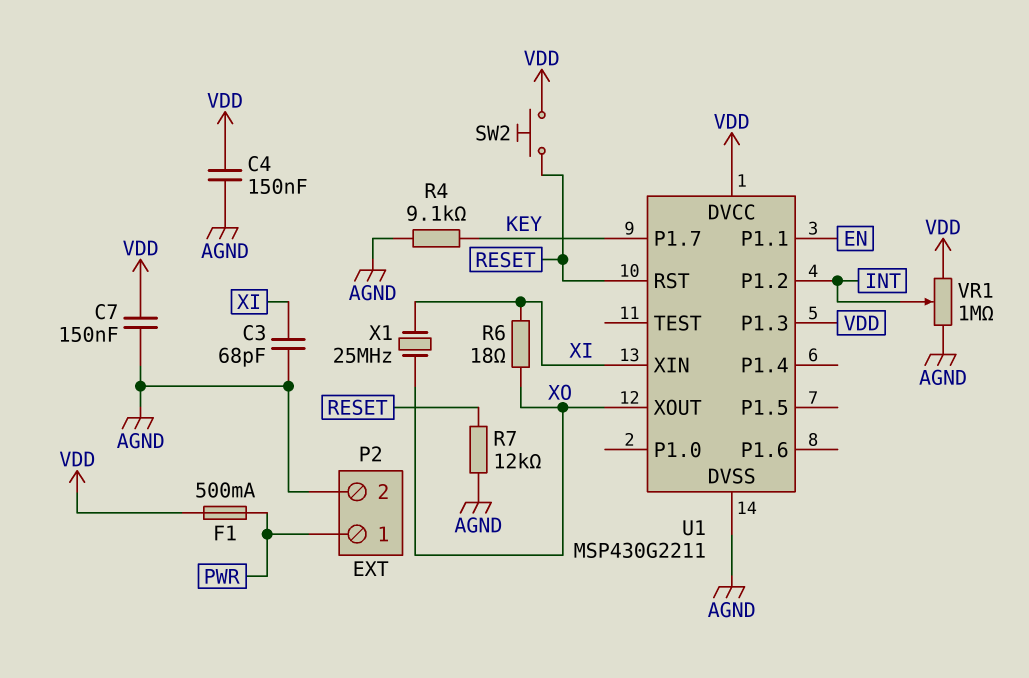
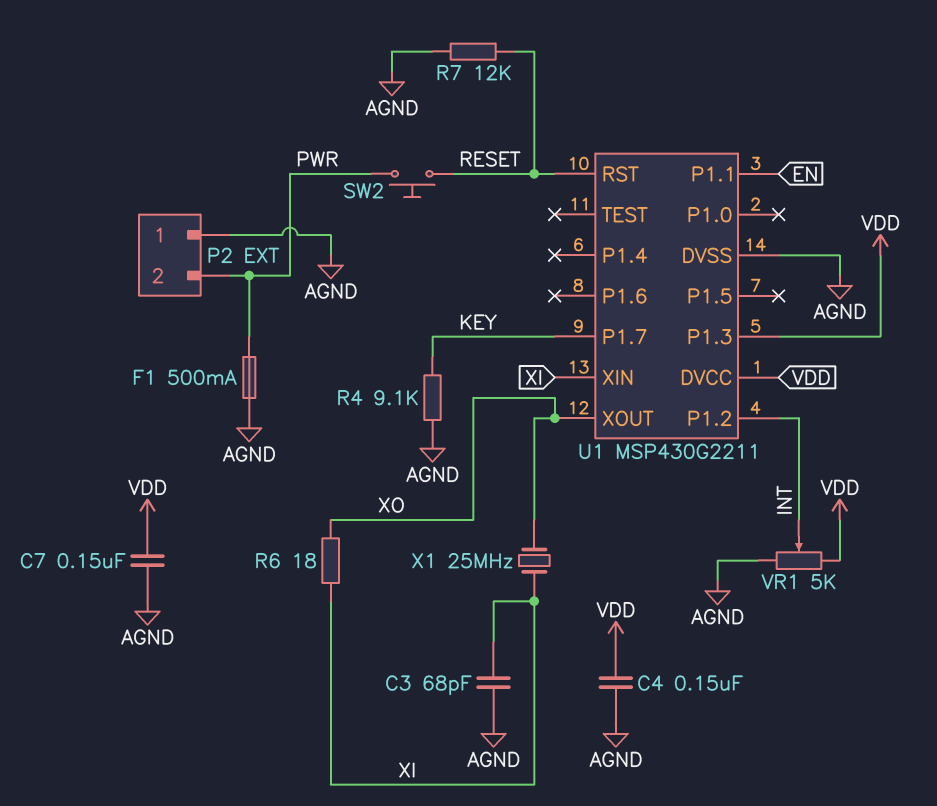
F1: 500mA (PWR, VDD) -> 500mA (AGND, PWR)
P2 pin 1: PWR -> AGND
P2 pin 2: AGND -> PWR
SW2: button (RESET, VDD) -> button (PWR, RESET)
VR1: 1M (AGND, VDD, wiper INT) -> 5k (AGND, VDD, wiper INT)

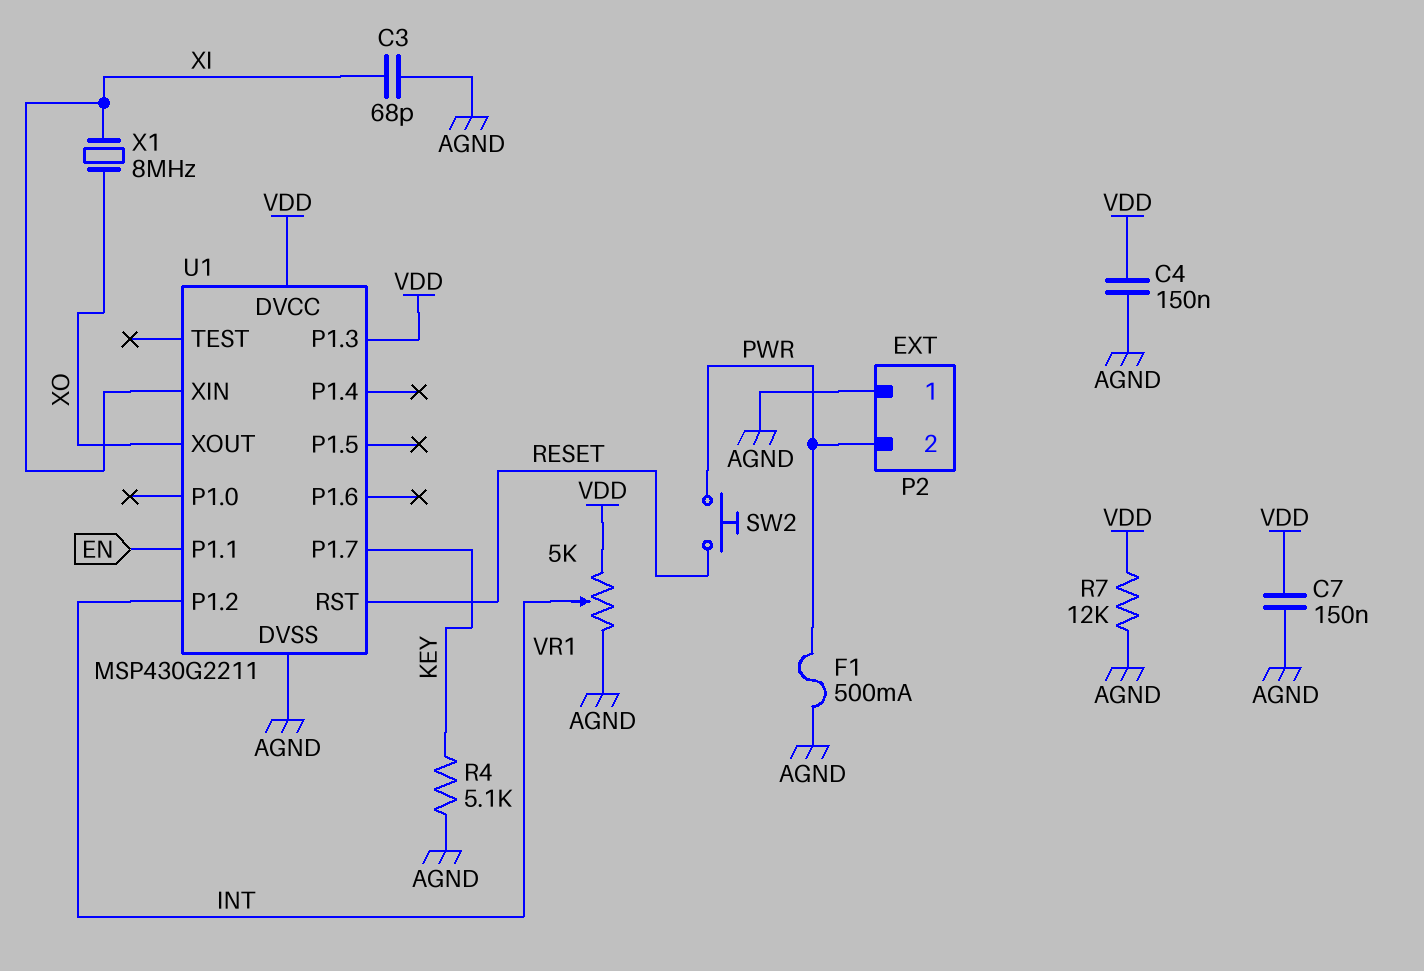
R4: 9.1k (AGND, KEY) -> 5.1k (AGND, KEY)
R6: 18 (XI, XO) -> none
R7: 12k (AGND, RESET) -> 12k (AGND, VDD)
X1: 25MHz (XI, XO) -> 8MHz (XI, XO)

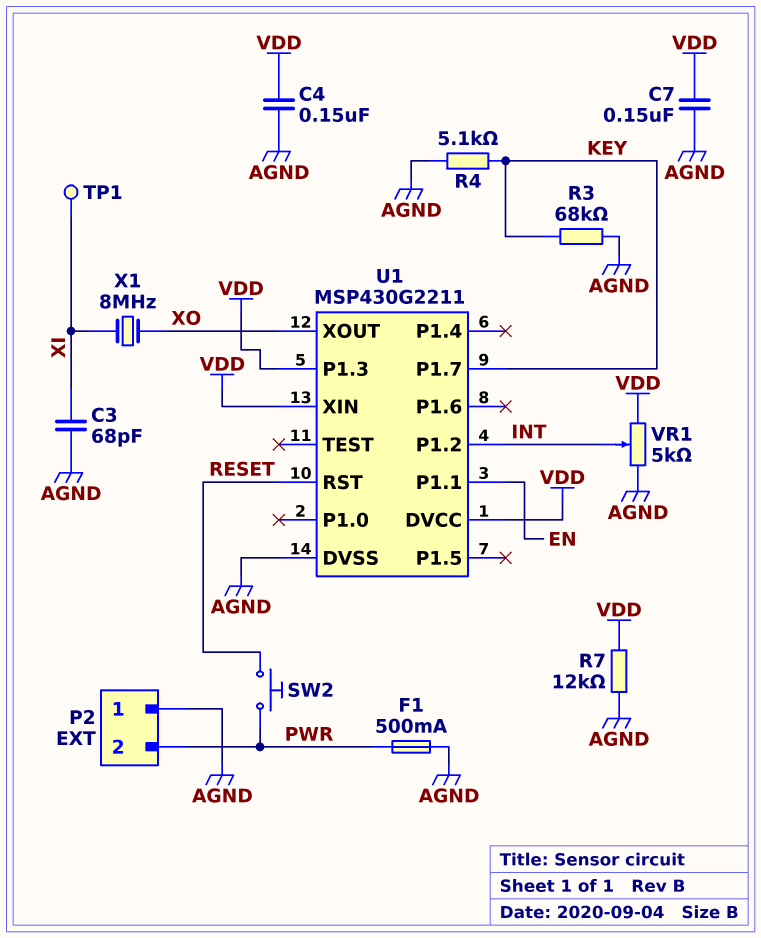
R3: none -> 68k (AGND, KEY)
TP1: none -> test point (XI)
U1 pin XIN: XI -> VDD

